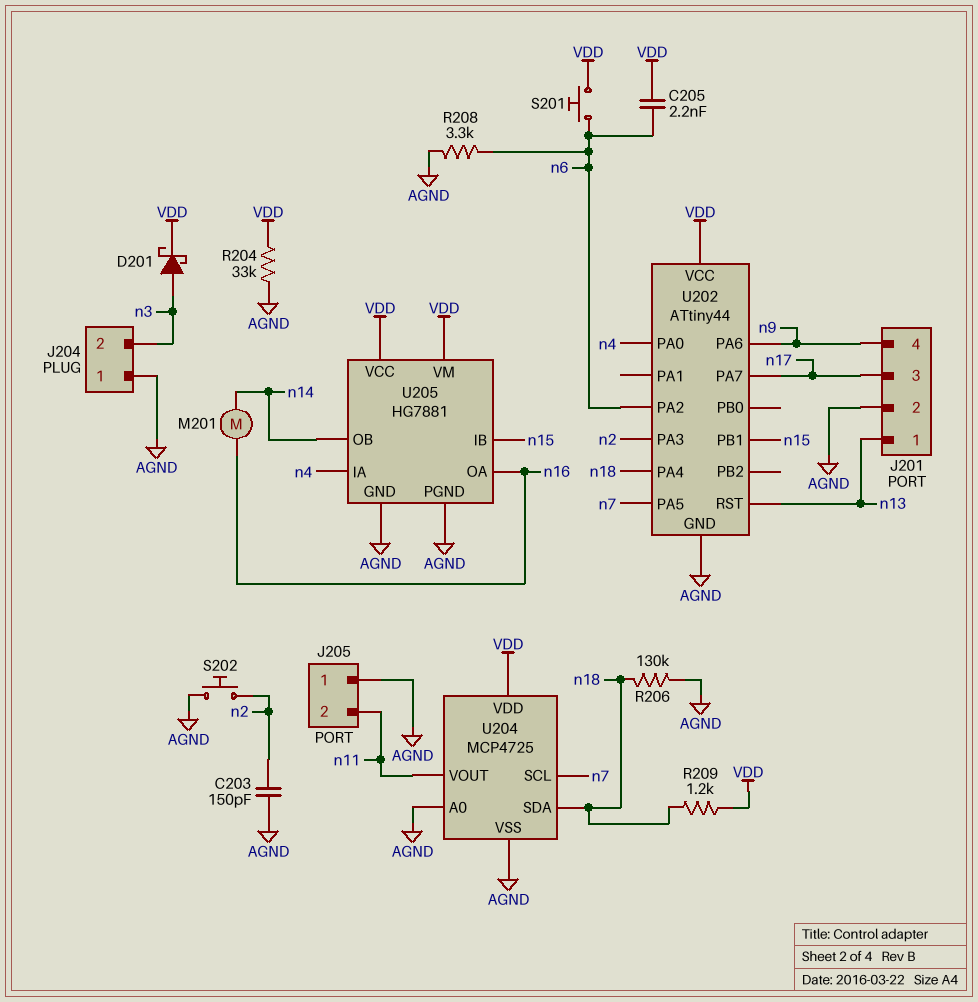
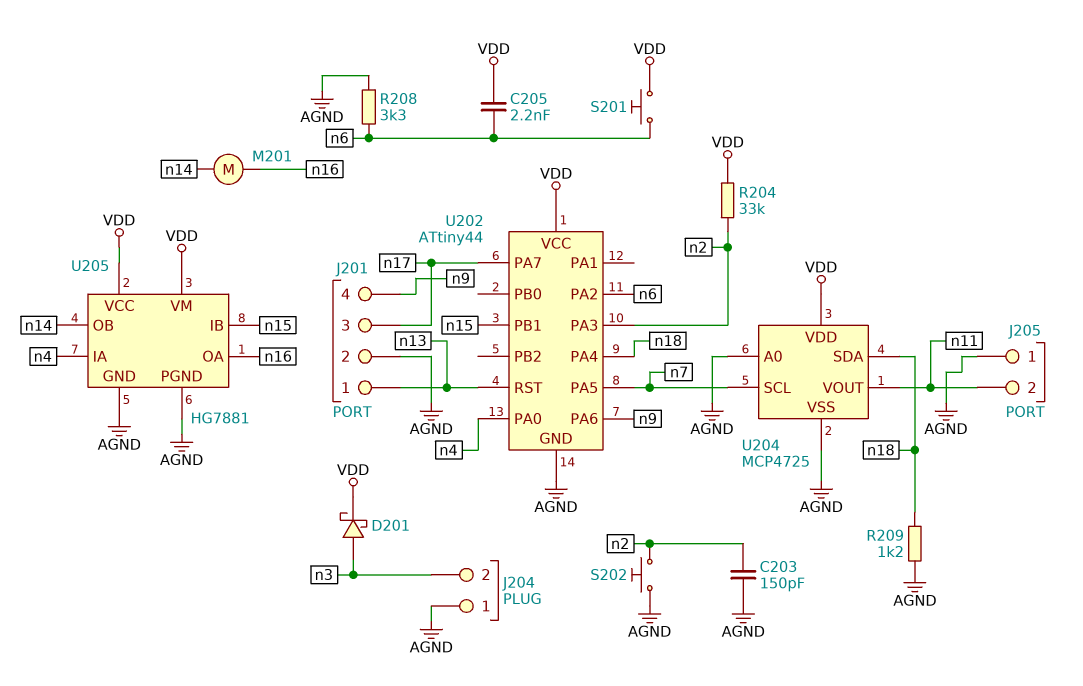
R204: 33k (AGND, VDD) -> 33k (VDD, n2)
R206: 130k (AGND, n18) -> none
R209: 1.2k (VDD, n18) -> 1.2k (AGND, n18)

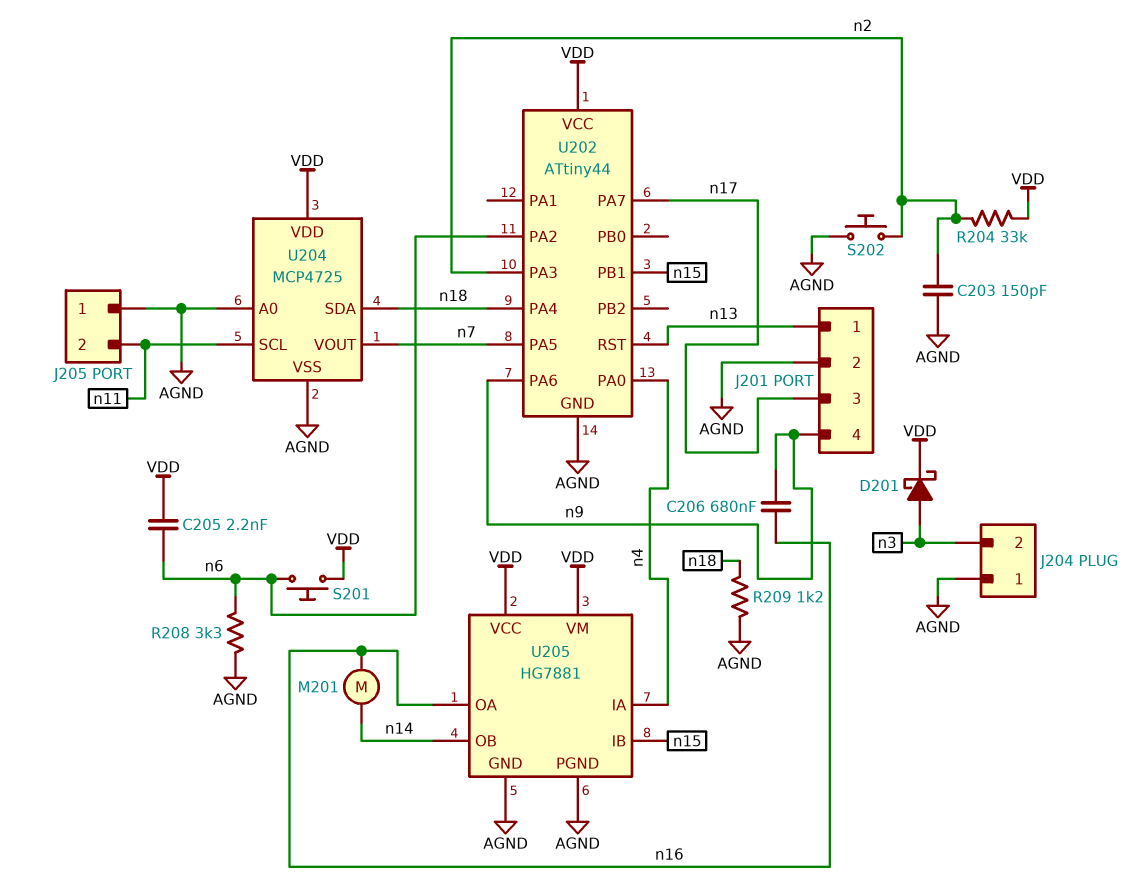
C206: none -> 680nF (n9, n16)
U204 pin SCL: n7 -> n11
U204 pin VOUT: n11 -> n7

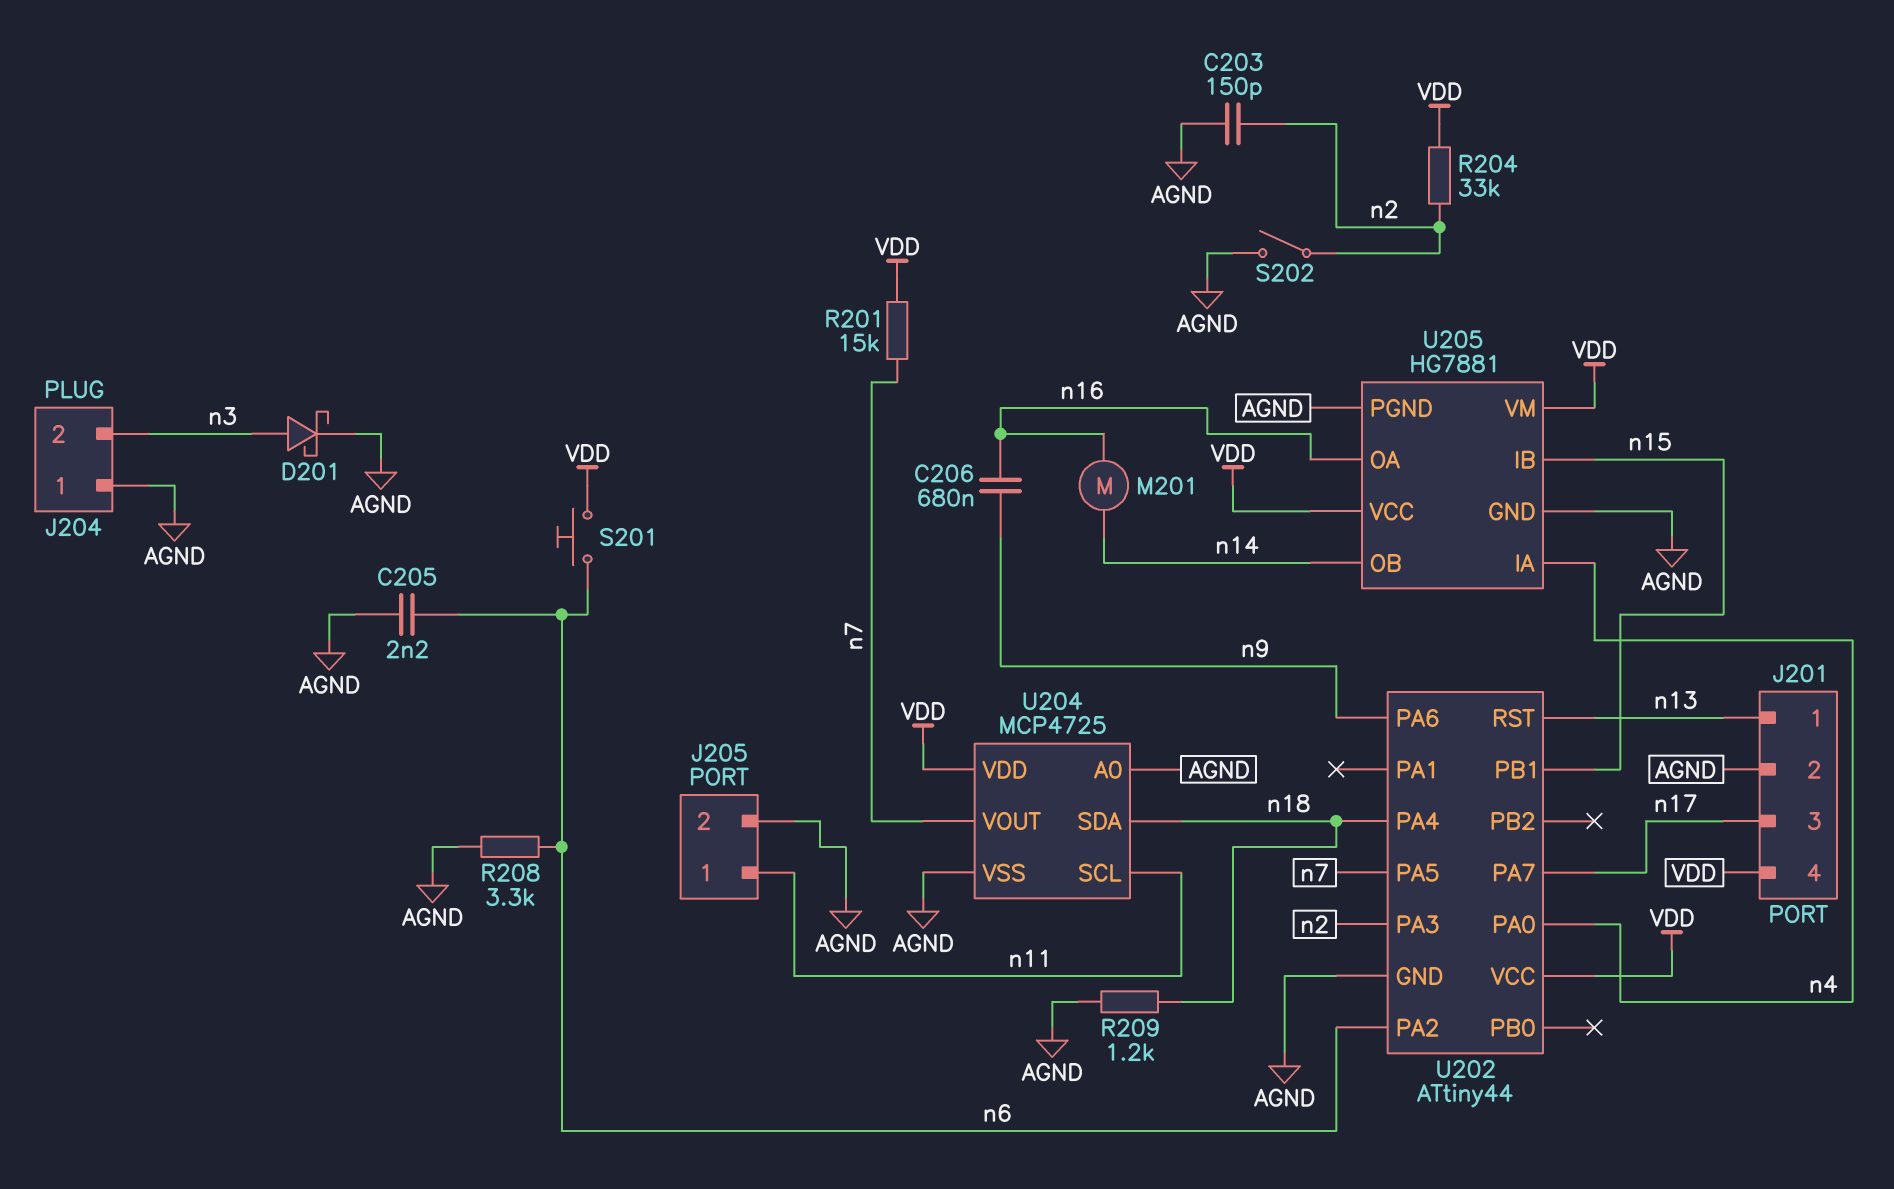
C205: 2.2nF (VDD, n6) -> 2.2nF (AGND, n6)
D201: schottky (A n3, K VDD) -> schottky (A n3, K AGND)
J201 pin 4: n9 -> VDD
J205 pin 1: AGND -> n11
J205 pin 2: n11 -> AGND
R201: none -> 15k (VDD, n7)
S202: button (AGND, n2) -> switch (AGND, n2)

